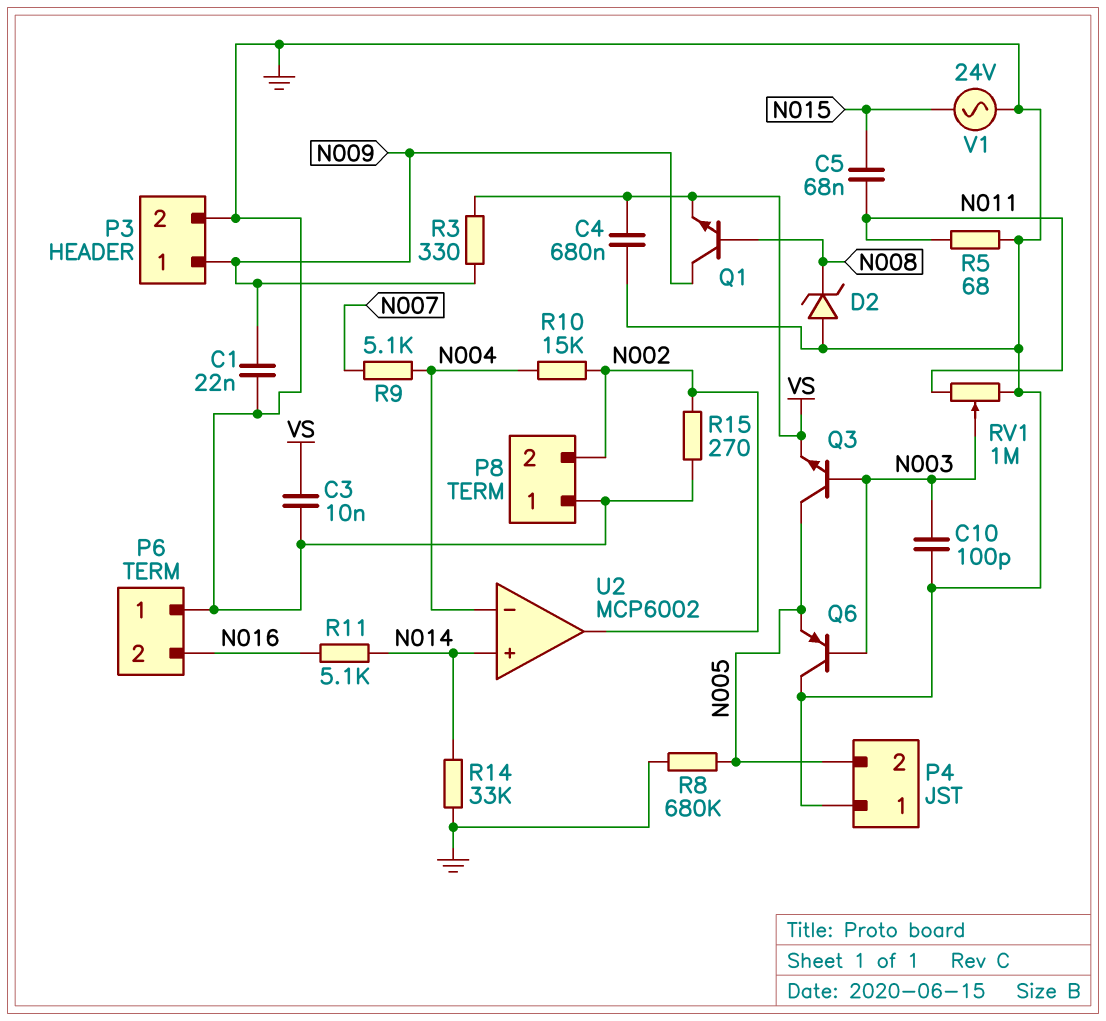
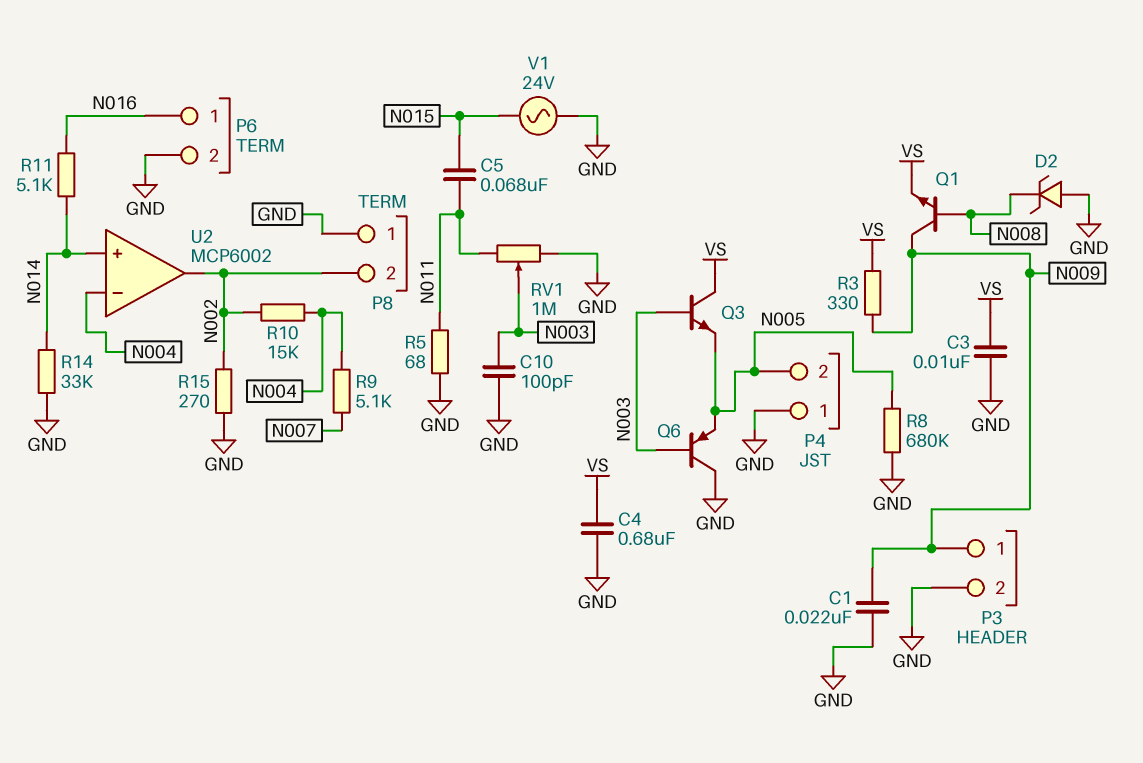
P6 pin 1: GND -> N016
P6 pin 2: N016 -> GND
Q3: NPN (B N003, C N005, E VS) -> NPN (B N003, C VS, E N005)

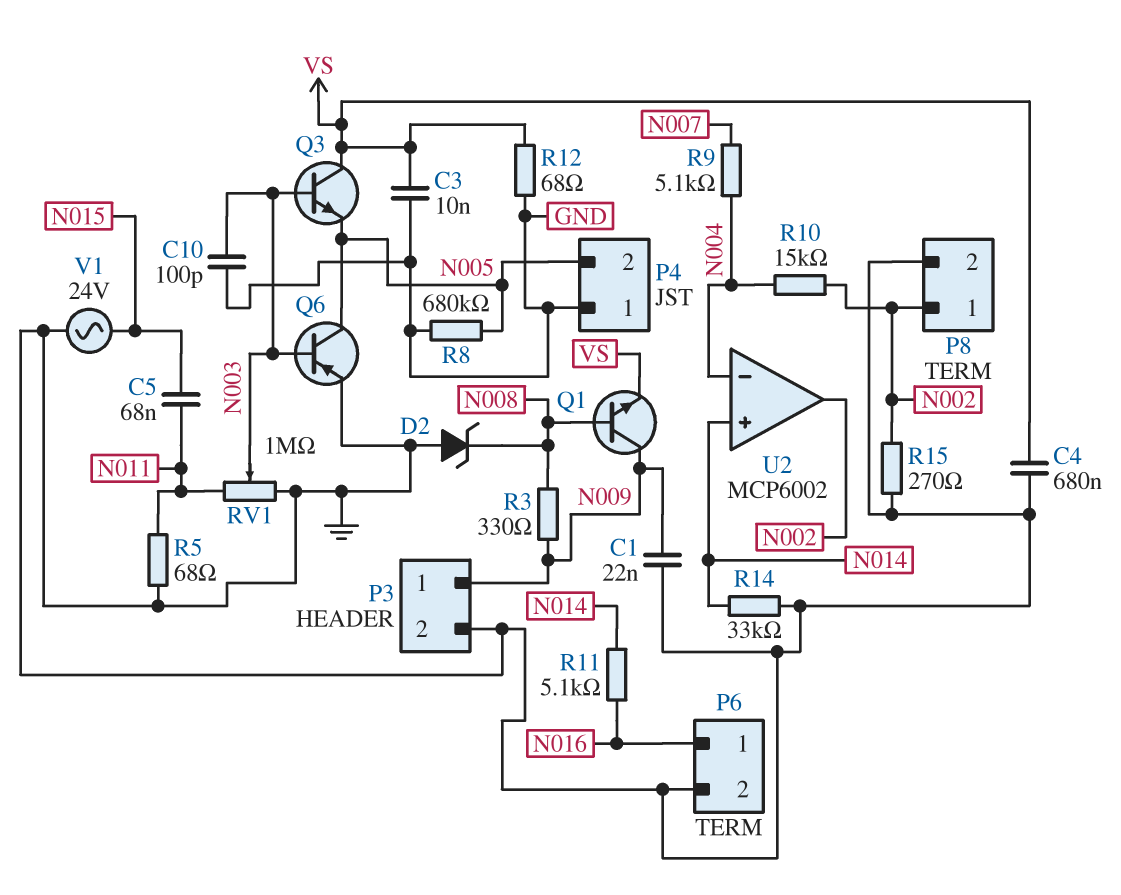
P8 pin 1: GND -> N002
P8 pin 2: N002 -> GND
Q6: PNP (B N003, C GND, E N005) -> PNP (B N003, C N005, E GND)
R3: 330 (N009, VS) -> 330 (N008, N009)
R12: none -> 68 (GND, VS)

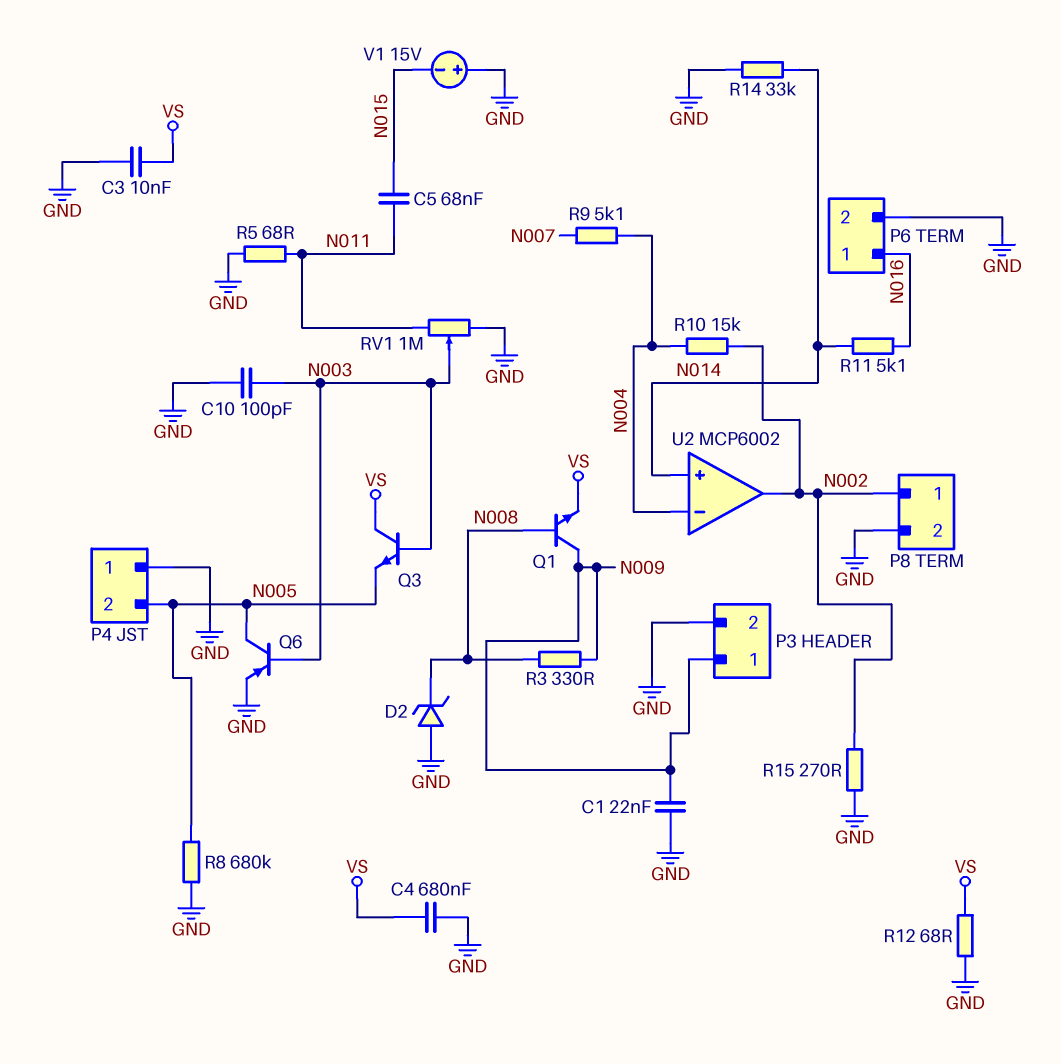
V1: AC 24V (GND, N015) -> 15V (plus GND, minus N015)

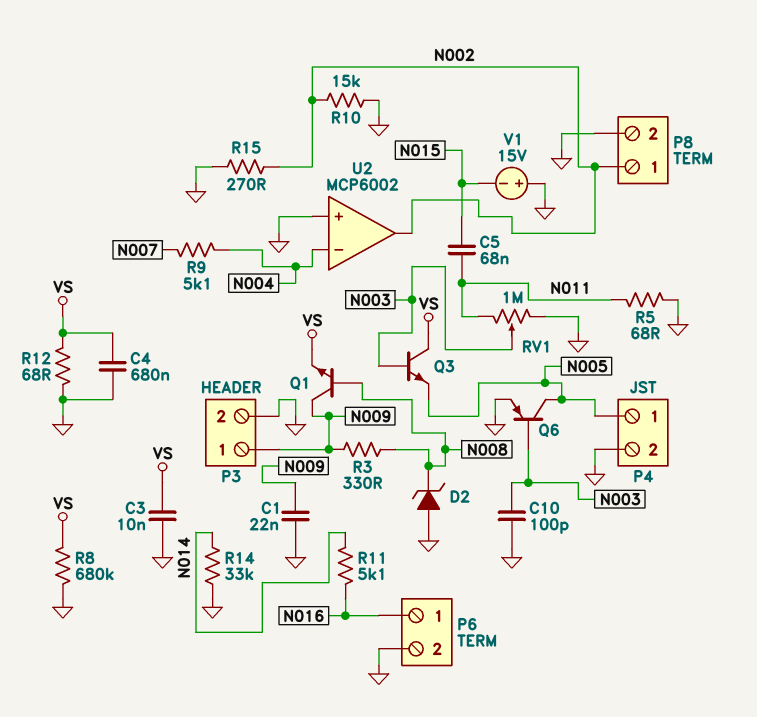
P4 pin 1: GND -> N005
P4 pin 2: N005 -> GND
R8: 680k (GND, N005) -> 680k (GND, VS)
R10: 15k (N002, N004) -> 15k (GND, N002)
U2 pin in+: N014 -> GND

